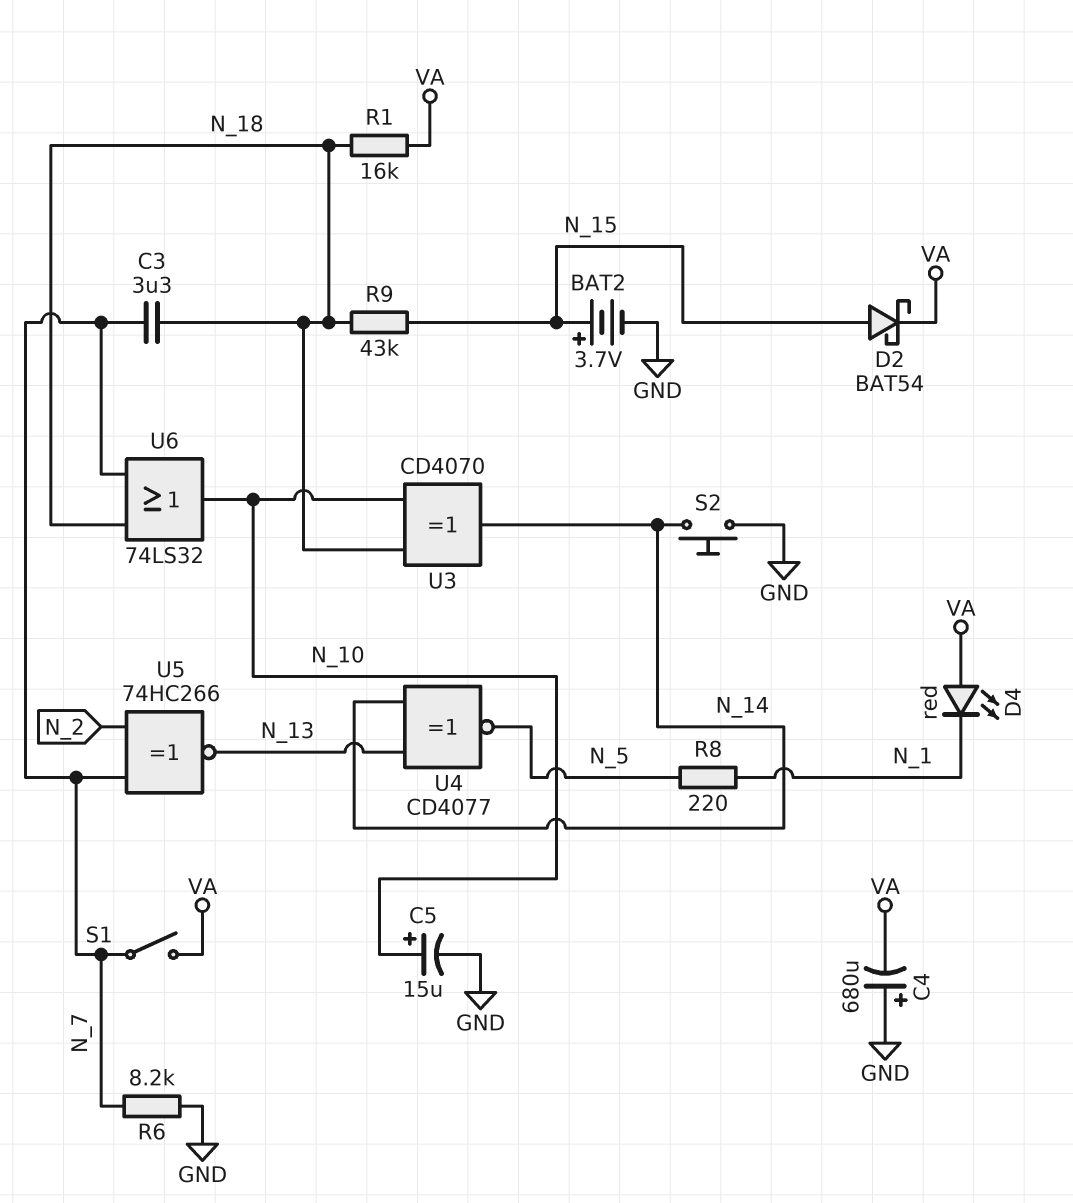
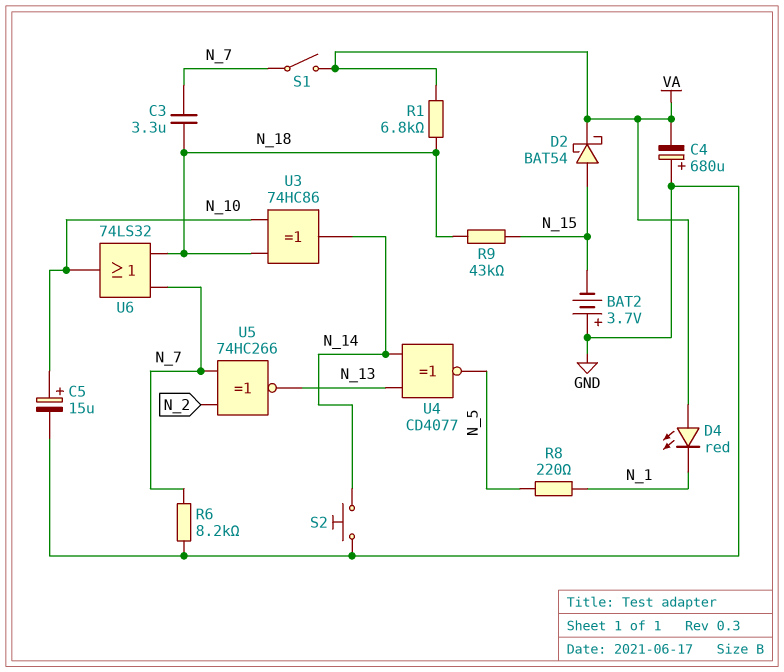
BAT2: 3.7V (plus N_15, minus GND) -> 3.7V (plus GND, minus N_15)
R1: 16k (N_18, VA) -> 6.8k (N_18, VA)
U3: XOR CD4070 (in N_10, in N_18, out N_14) -> XOR 74HC86 (in N_10, in N_18, out N_14)

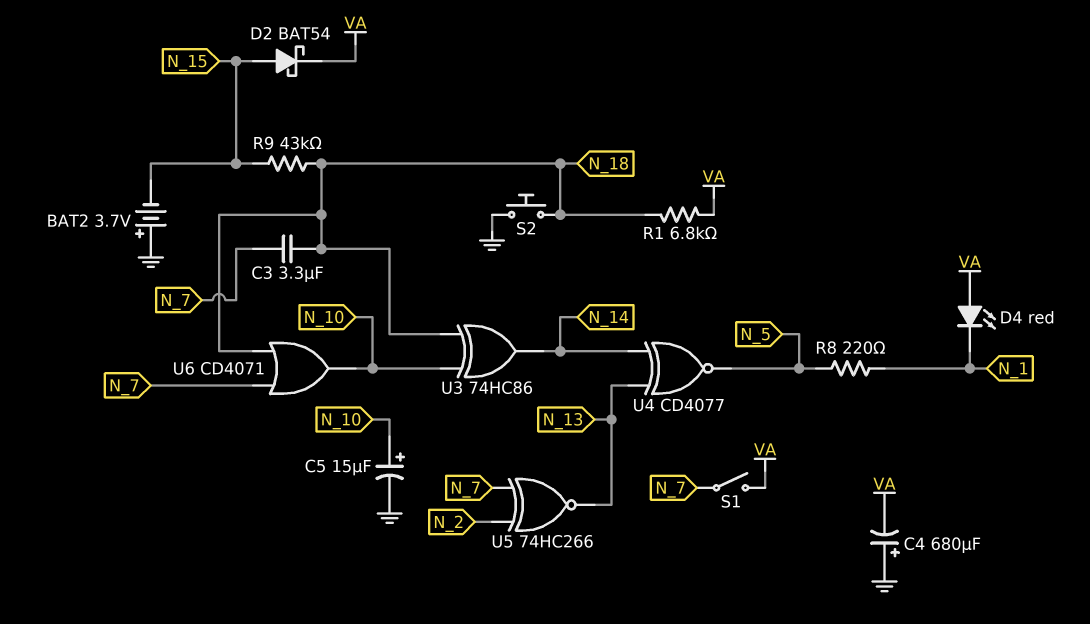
R6: 8.2k (GND, N_7) -> none
S2: button (GND, N_14) -> button (GND, N_18)
U6: OR 74LS32 (in N_7, in N_18, out N_10) -> OR CD4071 (in N_7, in N_18, out N_10)

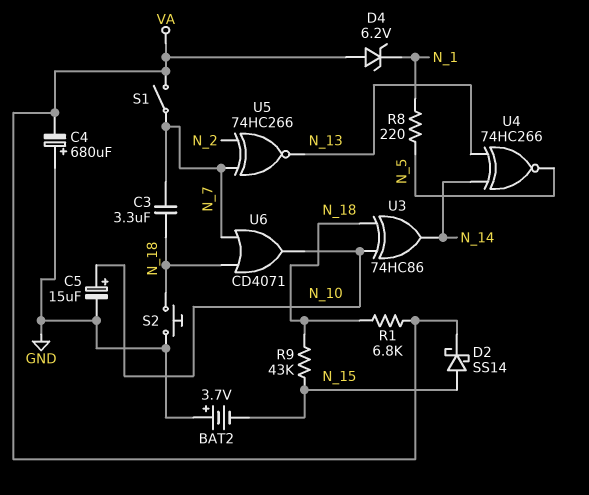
D2: schottky BAT54 (A N_15, K VA) -> schottky SS14 (A N_15, K VA)
D4: LED red (A VA, K N_1) -> zener 6.2V (A VA, K N_1)
U4: XNOR CD4077 (in N_13, in N_14, out N_5) -> XNOR 74HC266 (in N_13, in N_14, out N_5)

